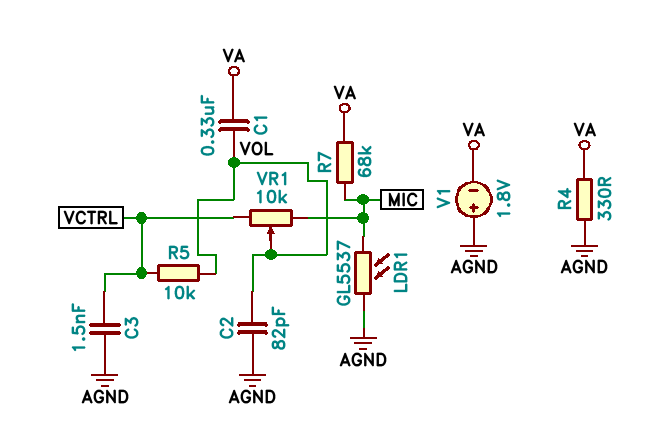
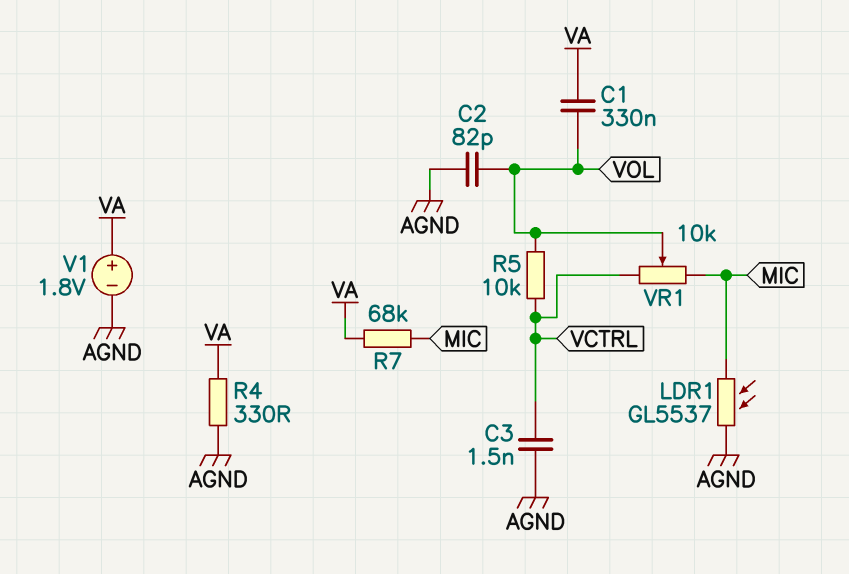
V1: 1.8V (plus AGND, minus VA) -> 1.8V (plus VA, minus AGND)

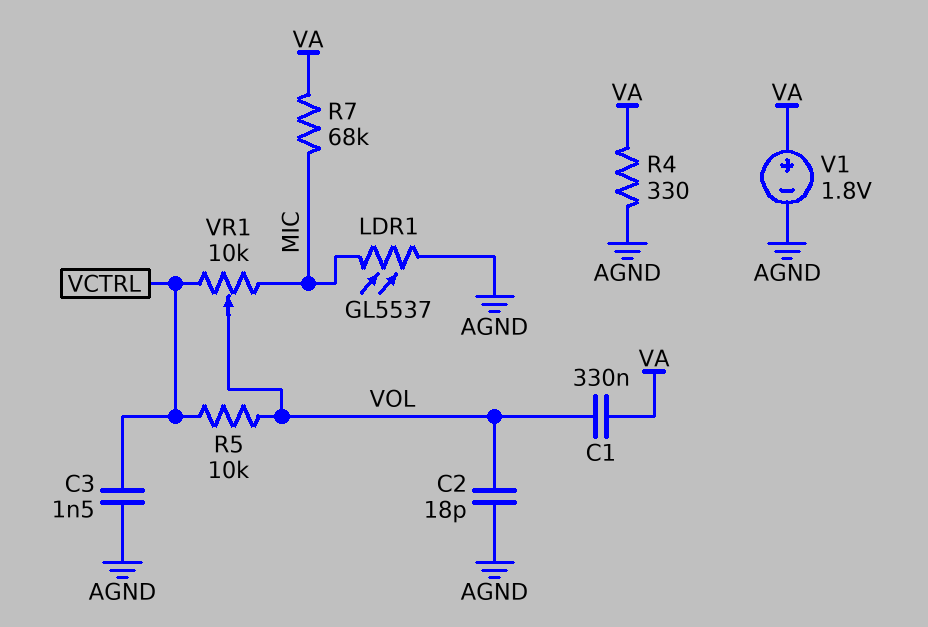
C2: 82pF (AGND, VOL) -> 18pF (AGND, VOL)

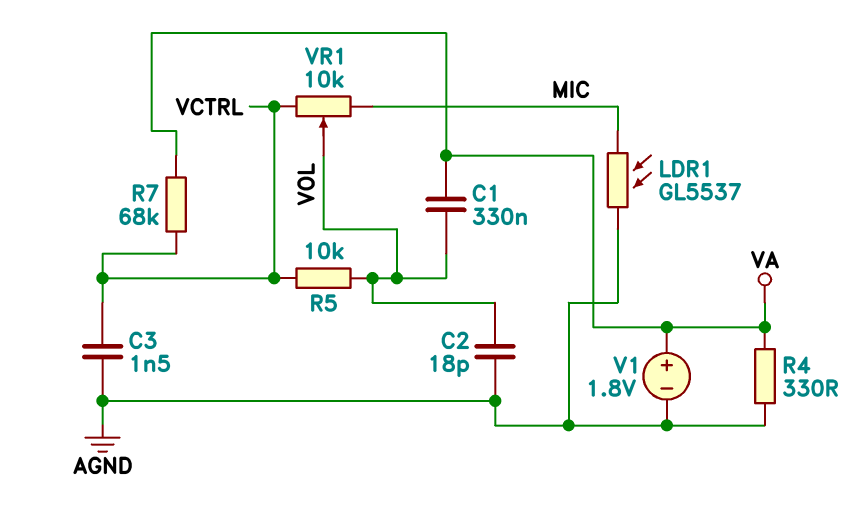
R7: 68k (MIC, VA) -> 68k (VA, VCTRL)

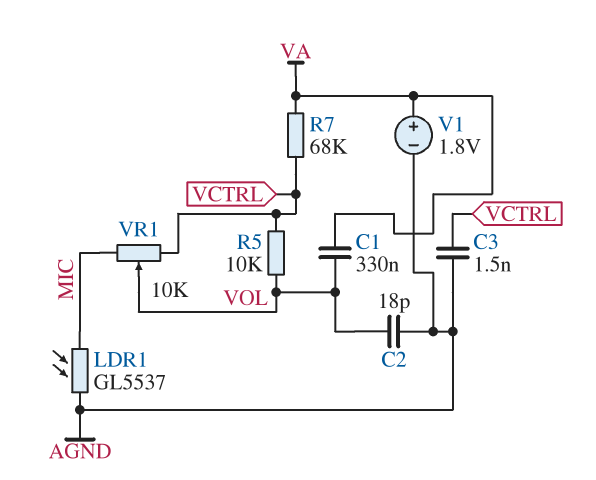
R4: 330 (AGND, VA) -> none

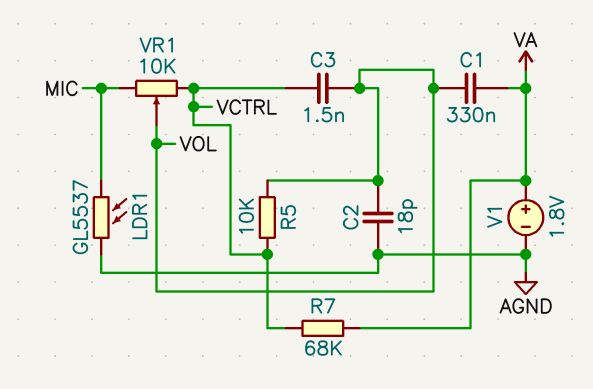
C3: 1.5nF (AGND, VCTRL) -> 1.5nF (VCTRL, VOL)

